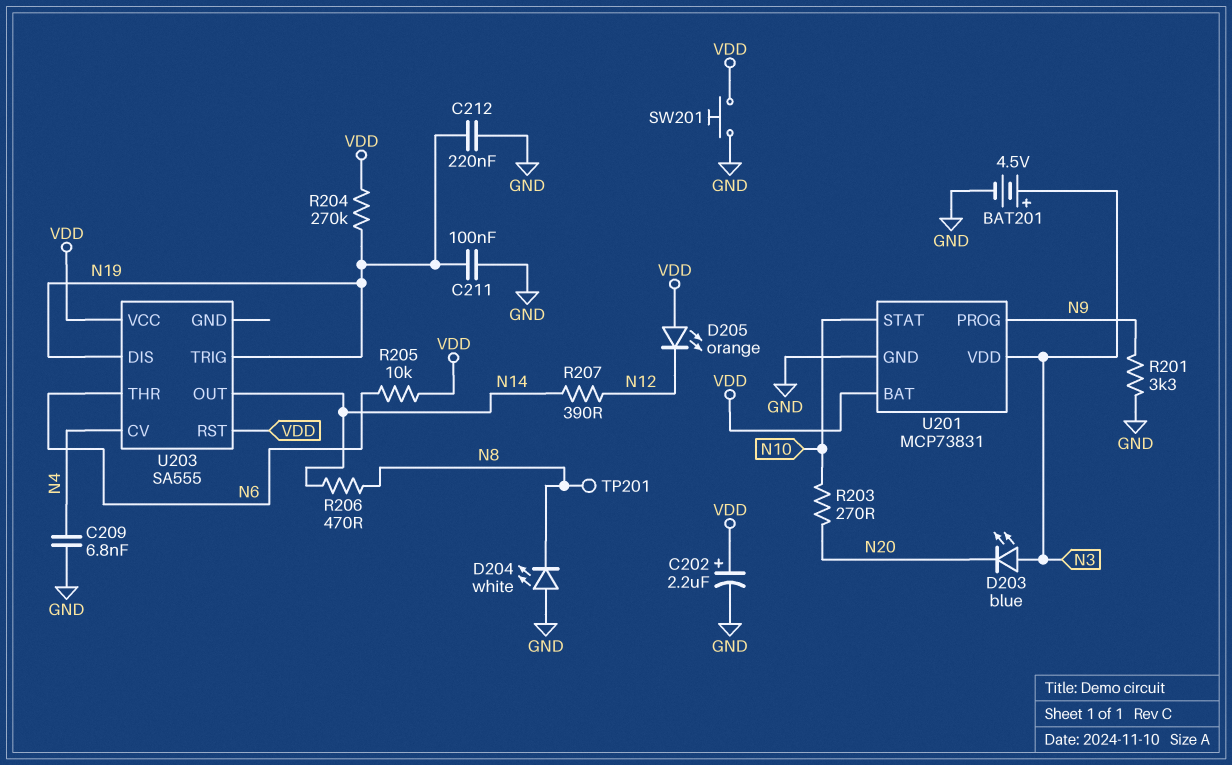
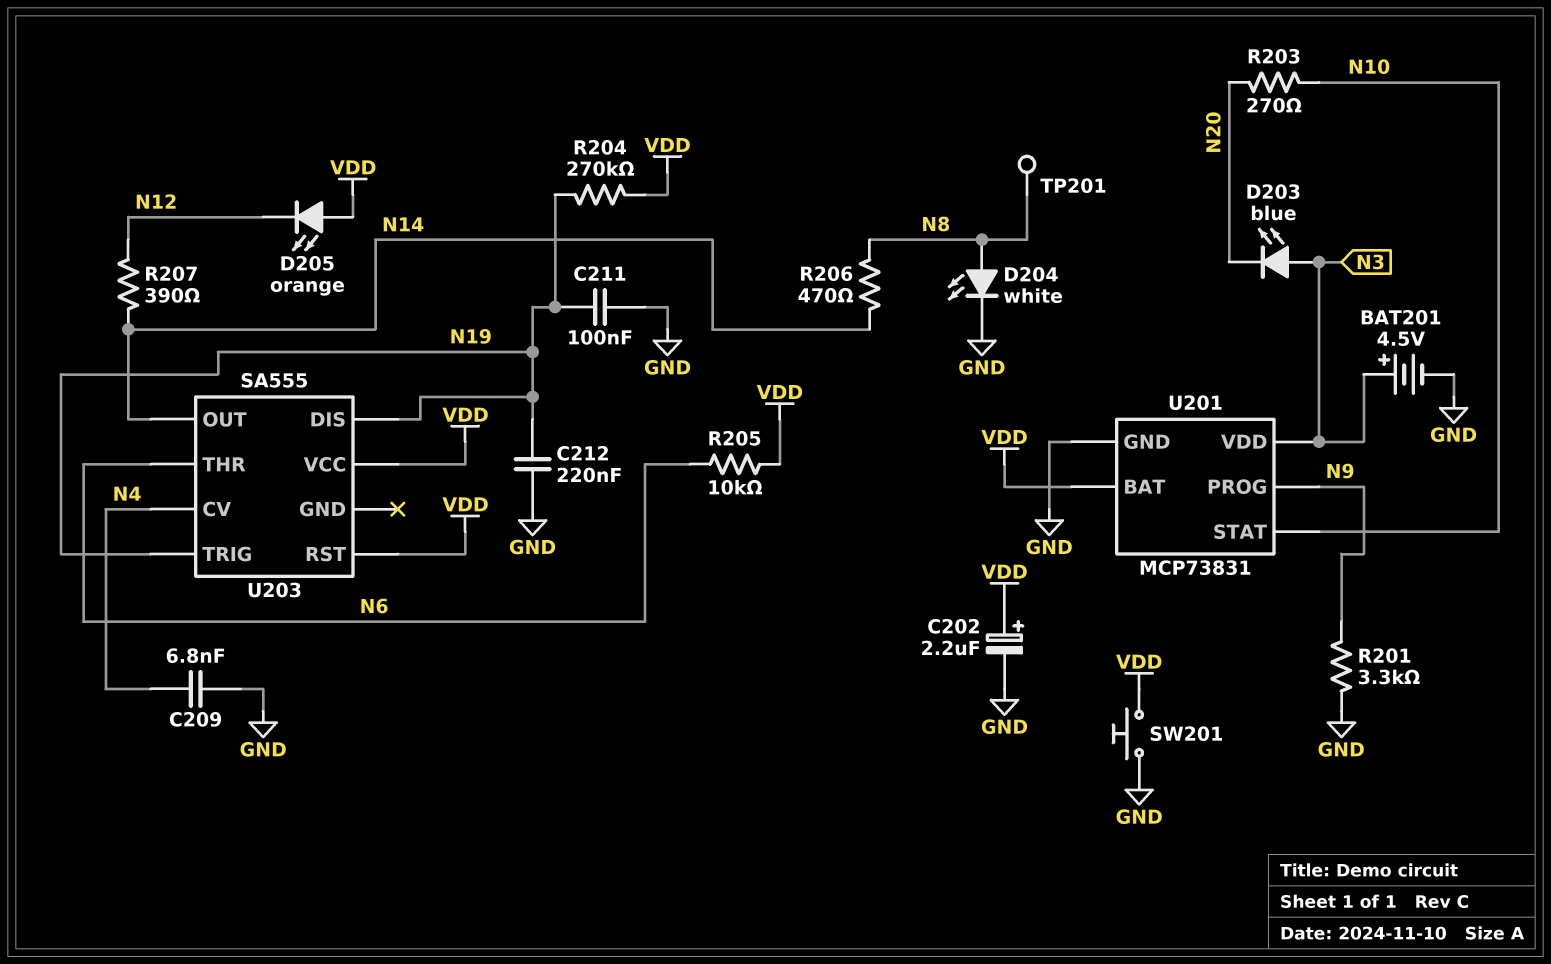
D204: LED white (A GND, K N8) -> LED white (A N8, K GND)

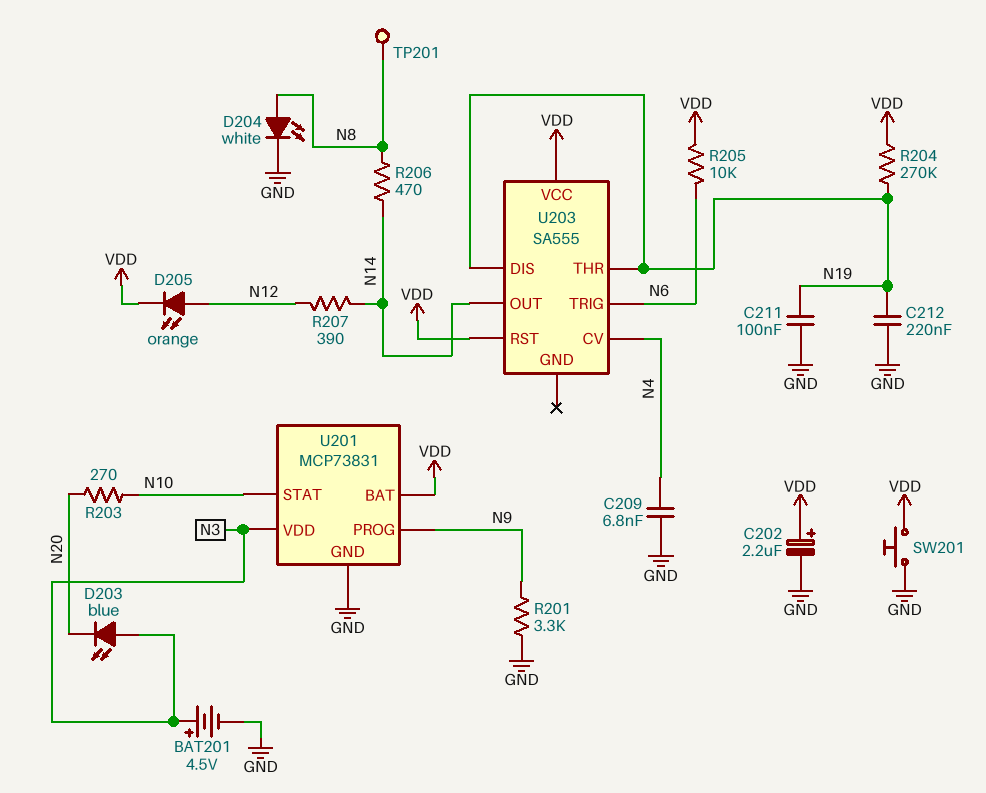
D205: LED orange (A VDD, K N12) -> LED orange (A N12, K VDD)
U203 pin THR: N6 -> N19
U203 pin TRIG: N19 -> N6

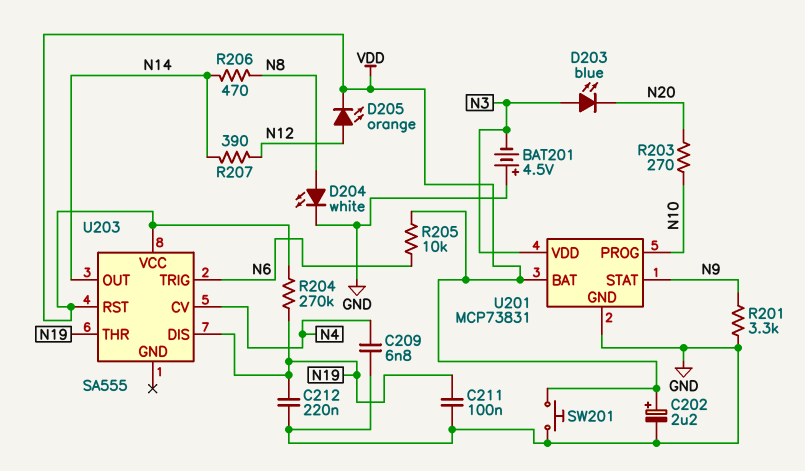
BAT201: 4.5V (plus N3, minus GND) -> 4.5V (plus GND, minus N3)
TP201: test point (N8) -> none
U201 pin PROG: N9 -> N10
U201 pin STAT: N10 -> N9

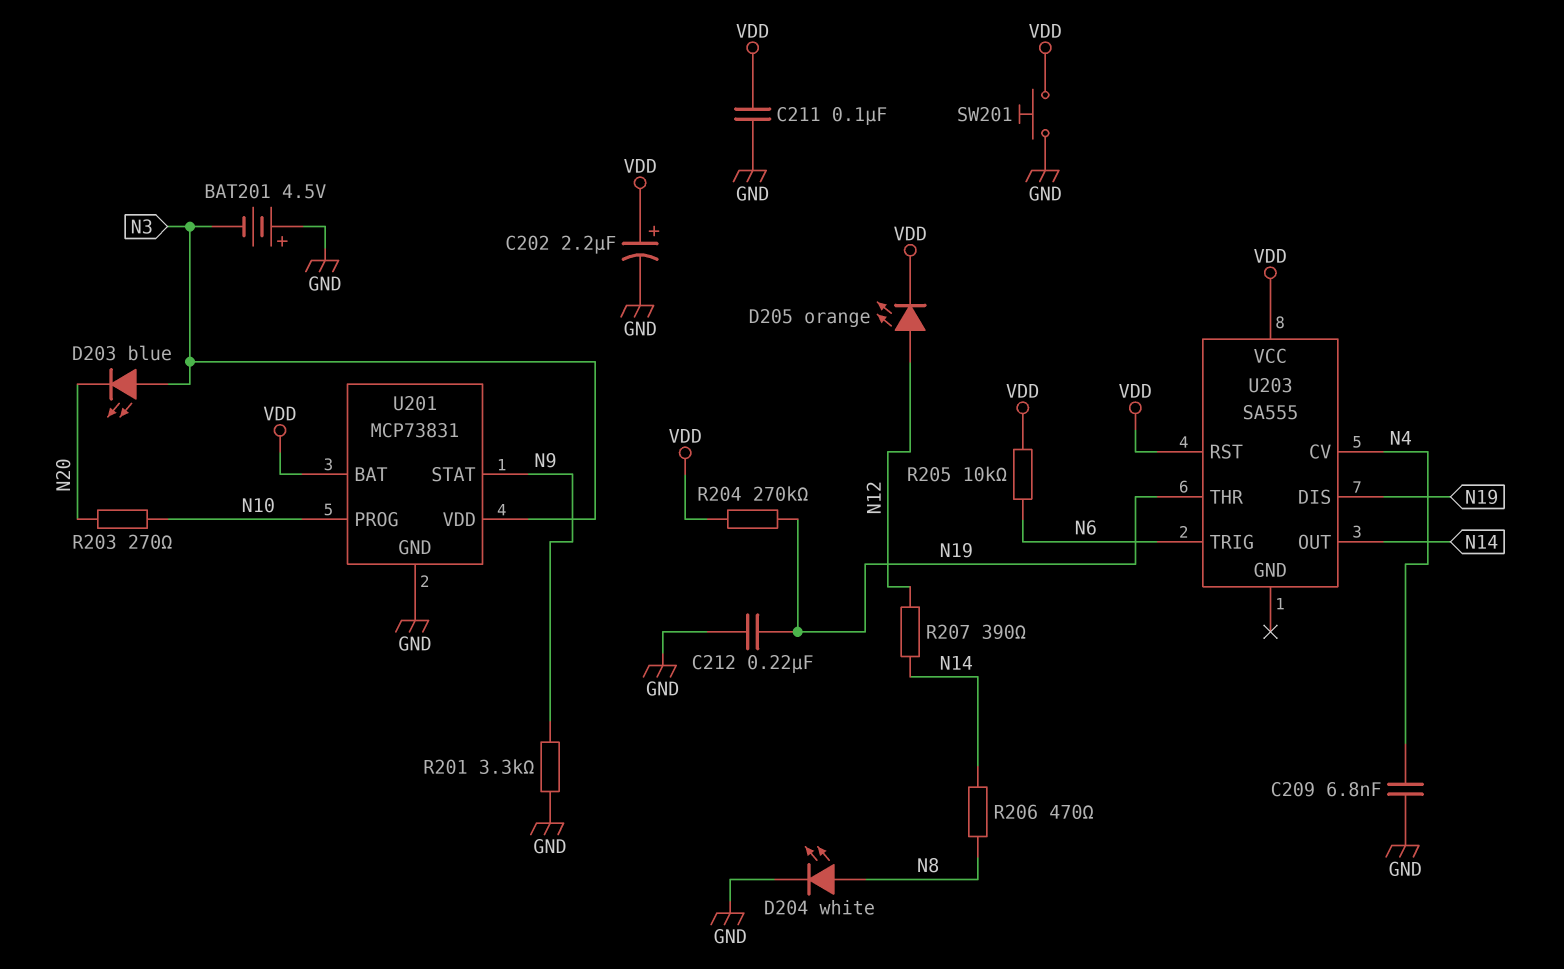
C211: 100nF (GND, N19) -> 100nF (GND, VDD)

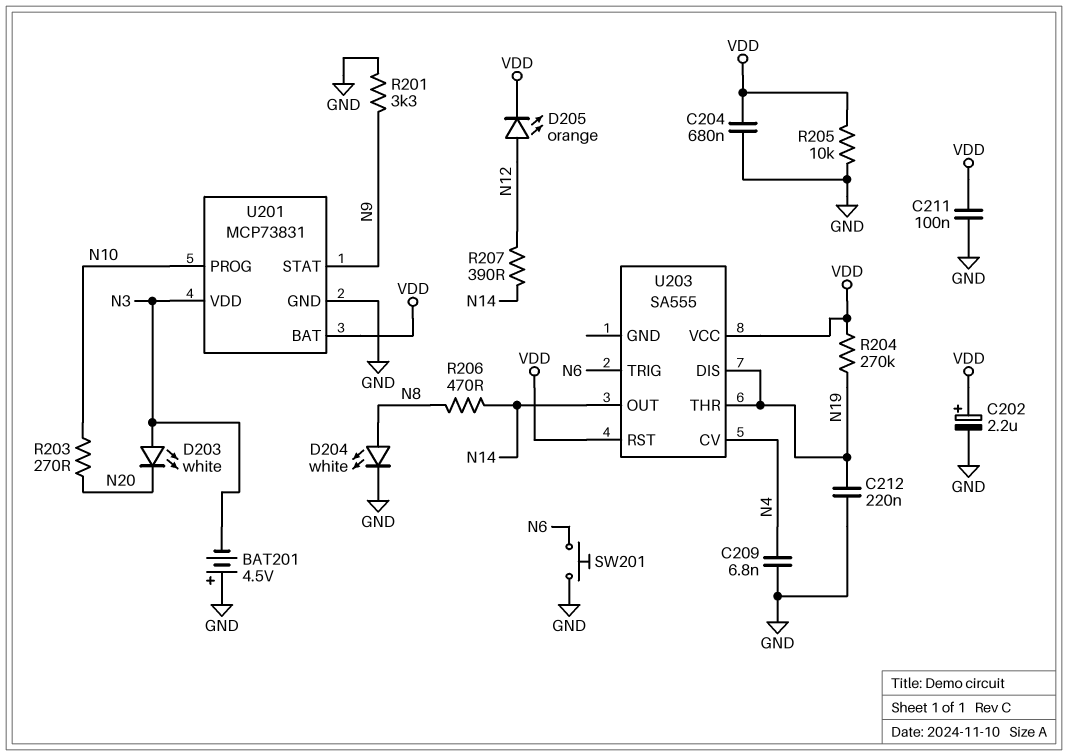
C204: none -> 680nF (GND, VDD)
D203: LED blue (A N3, K N20) -> LED white (A N3, K N20)
R205: 10k (N6, VDD) -> 10k (GND, VDD)
SW201: button (GND, VDD) -> button (GND, N6)

